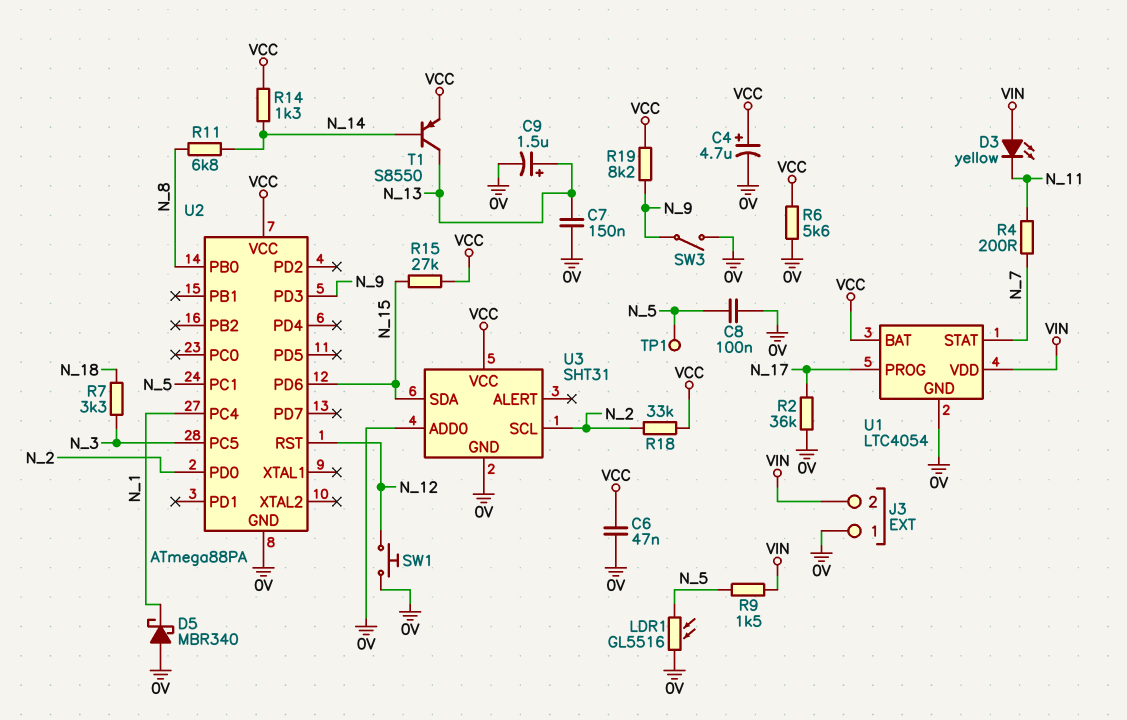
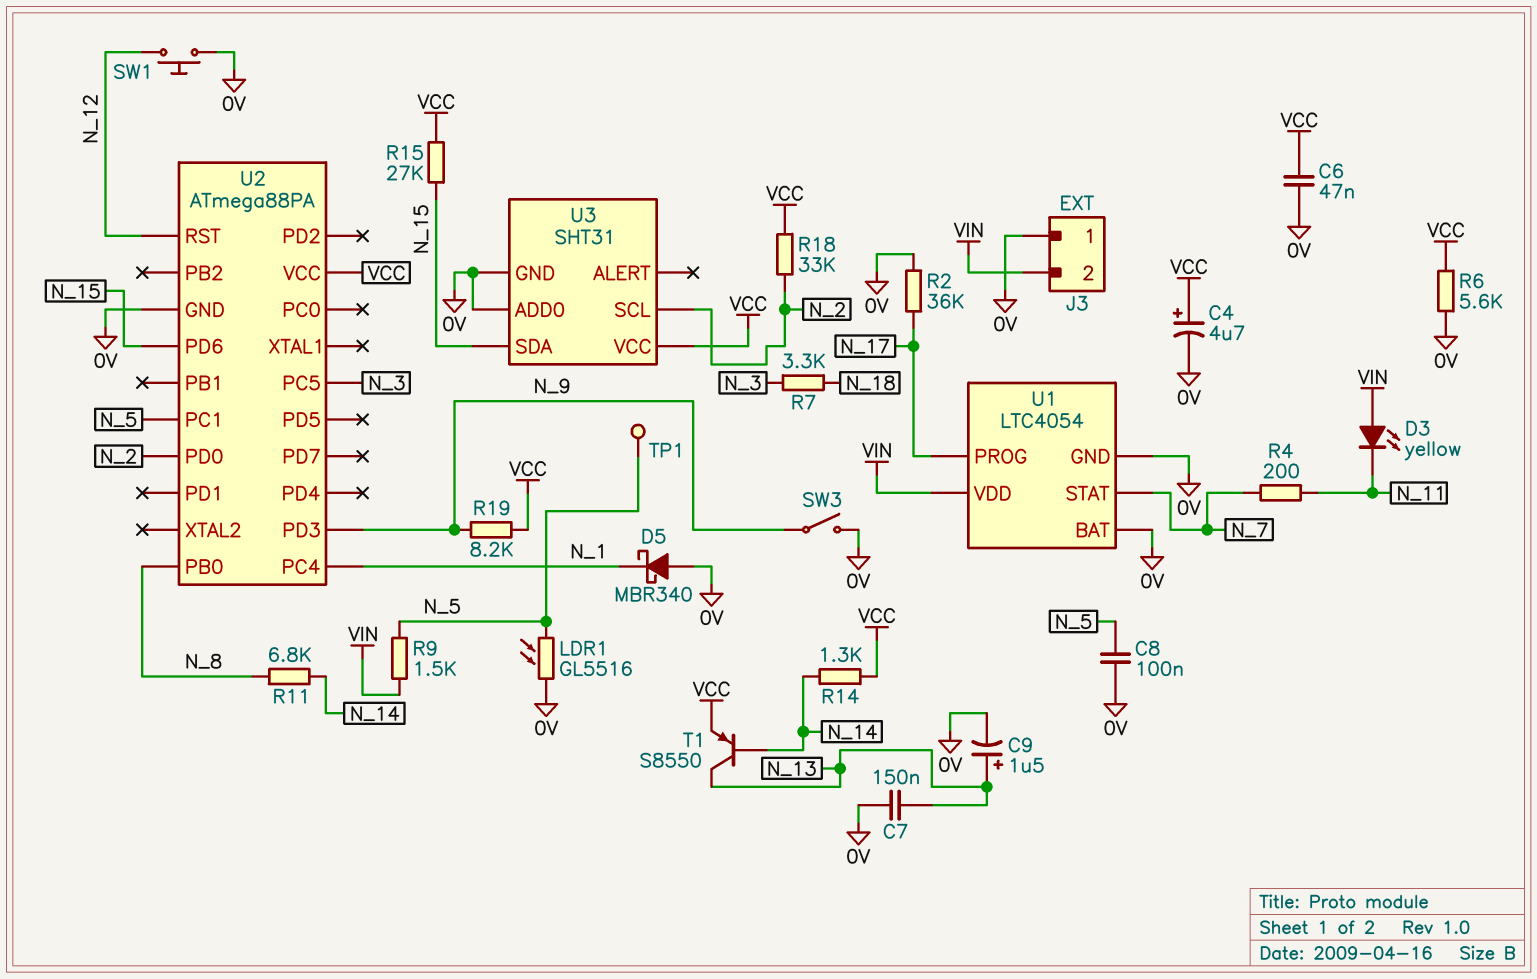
U1 pin BAT: VCC -> 0V

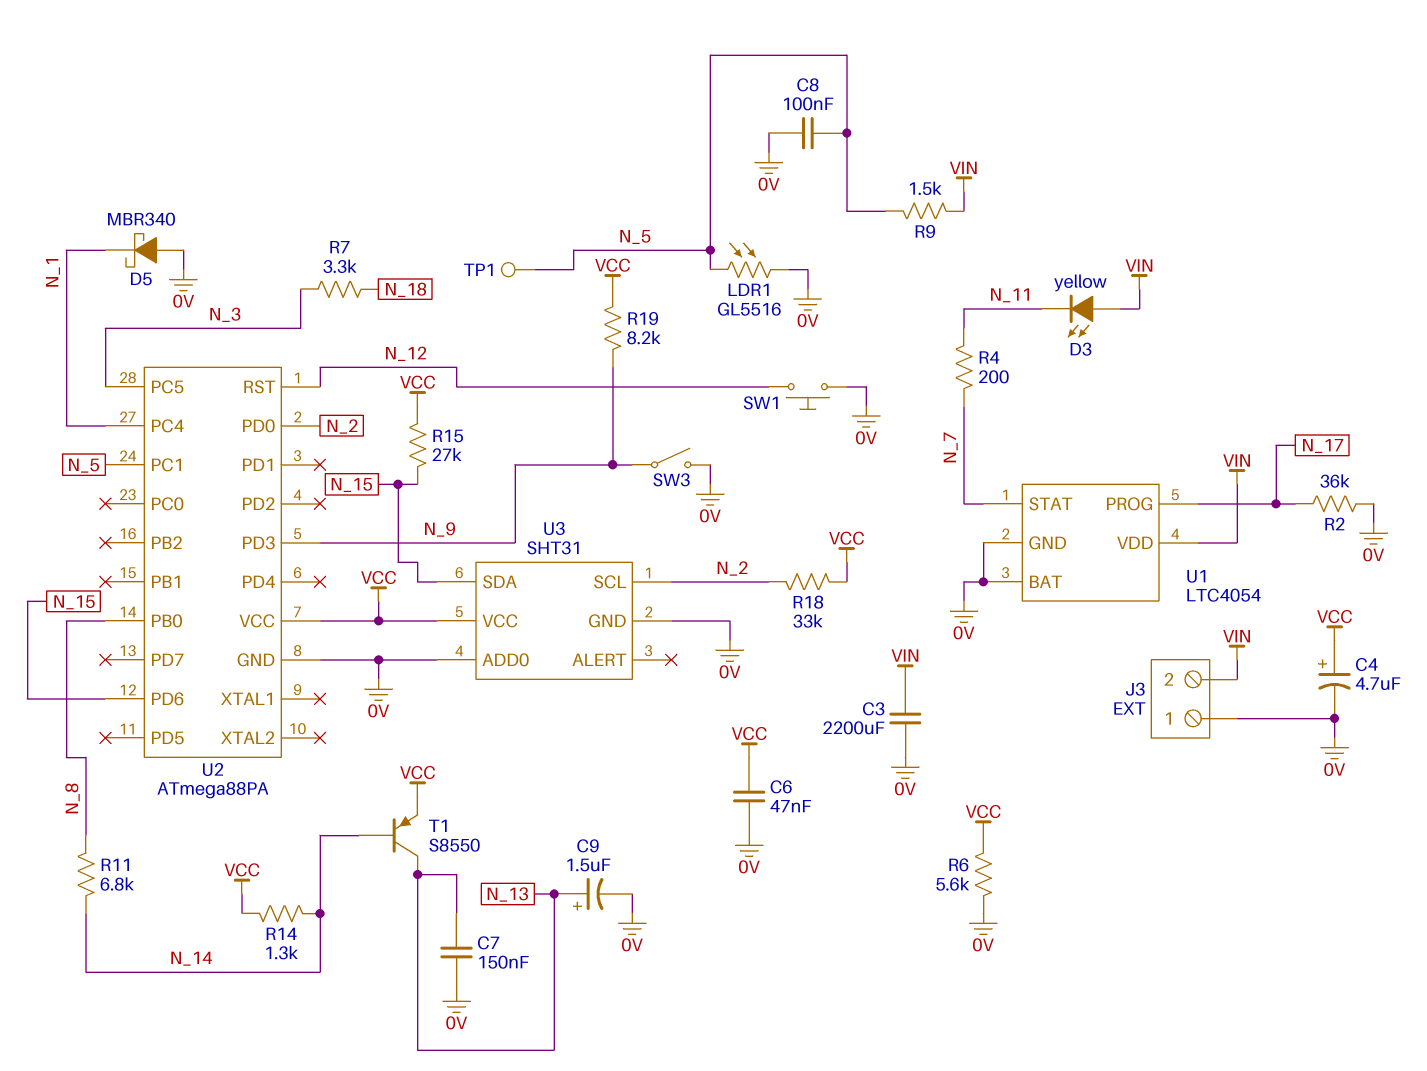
C3: none -> 2200uF (0V, VIN)

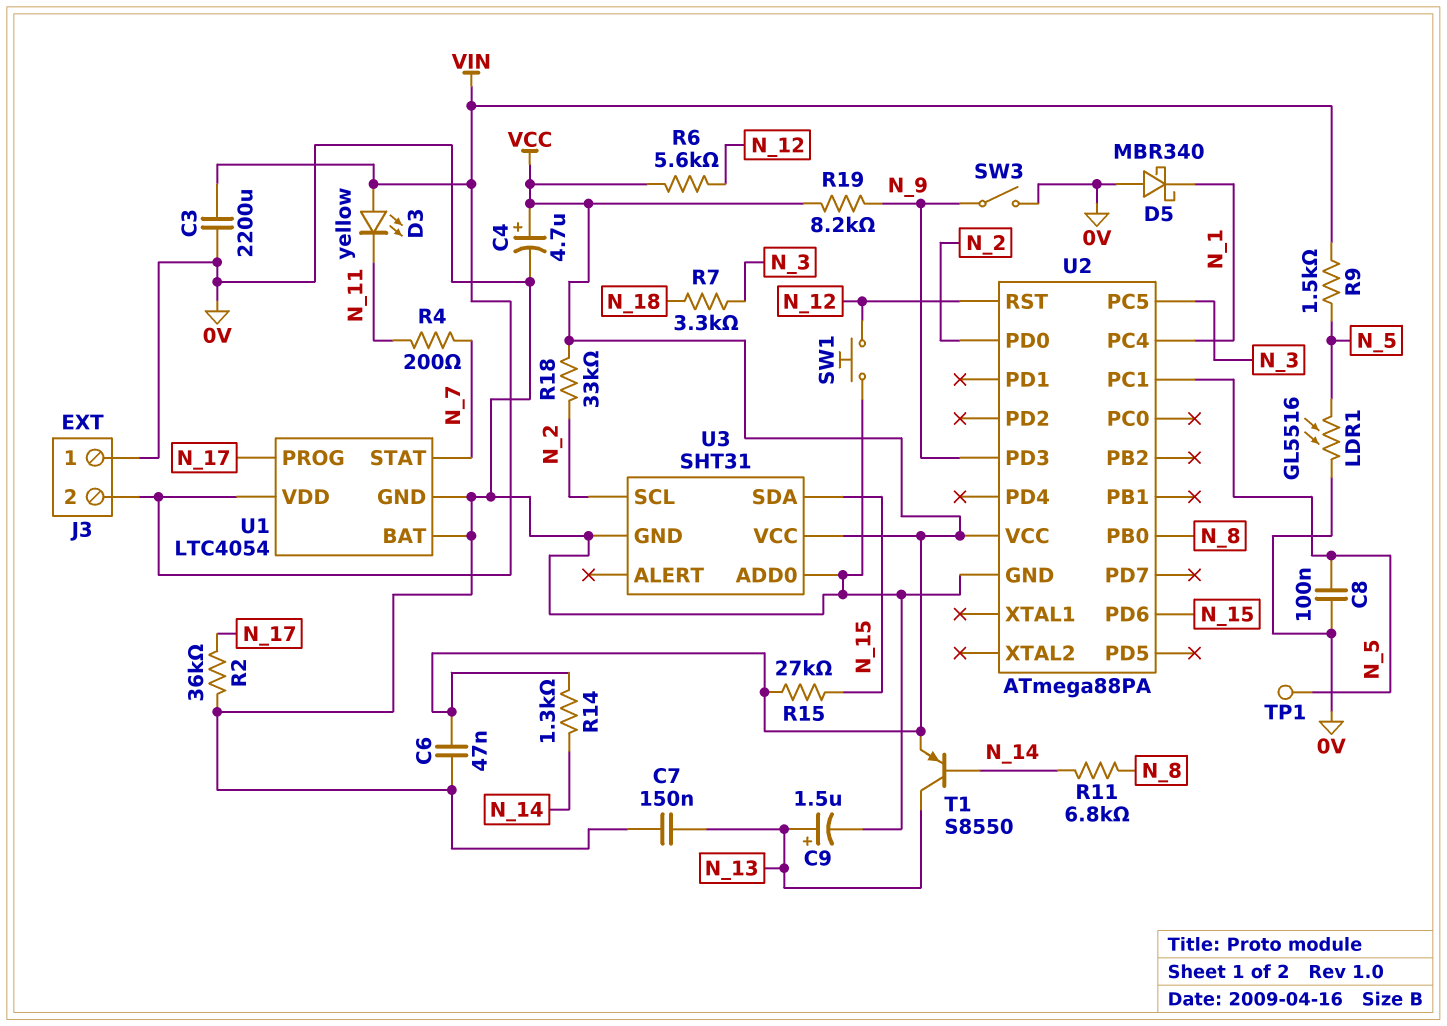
R6: 5.6k (0V, VCC) -> 5.6k (N_12, VCC)

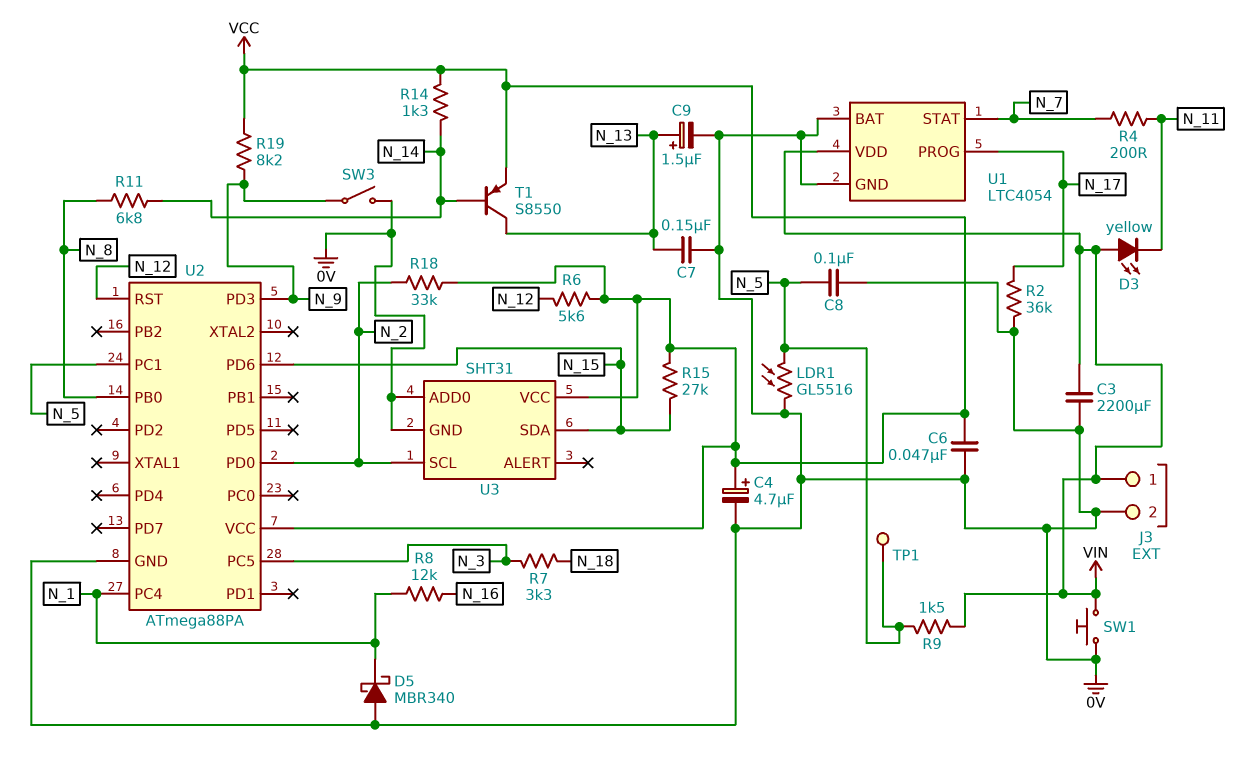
J3 pin 1: 0V -> VIN
J3 pin 2: VIN -> 0V
R8: none -> 12k (N_1, N_16)
SW1: button (0V, N_12) -> button (0V, VIN)

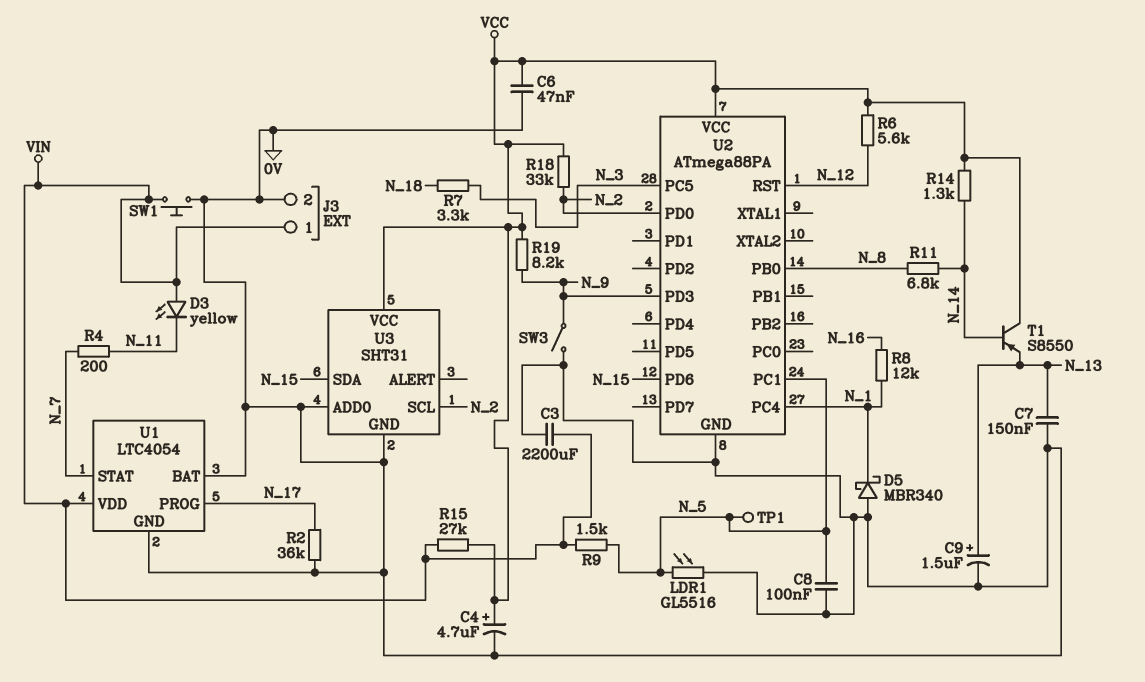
R15: 27k (N_15, VCC) -> 27k (VCC, VIN)
T1: PNP S8550 (B N_14, C N_13, E VCC) -> PNP S8550 (B N_14, C VCC, E N_13)

